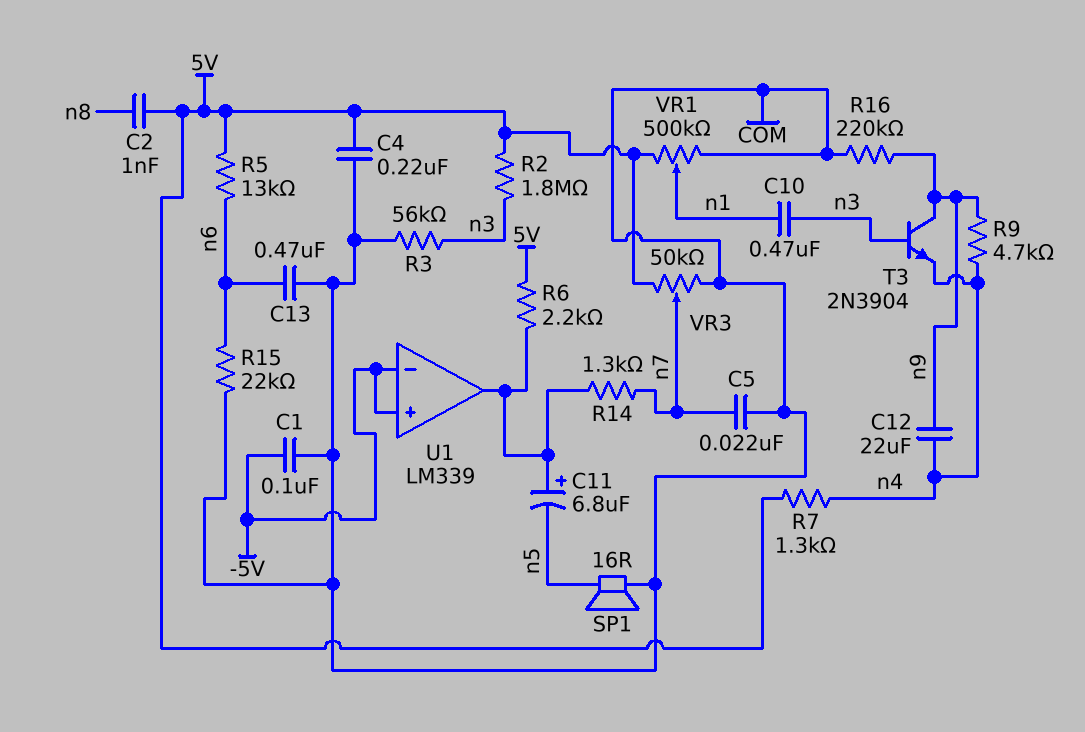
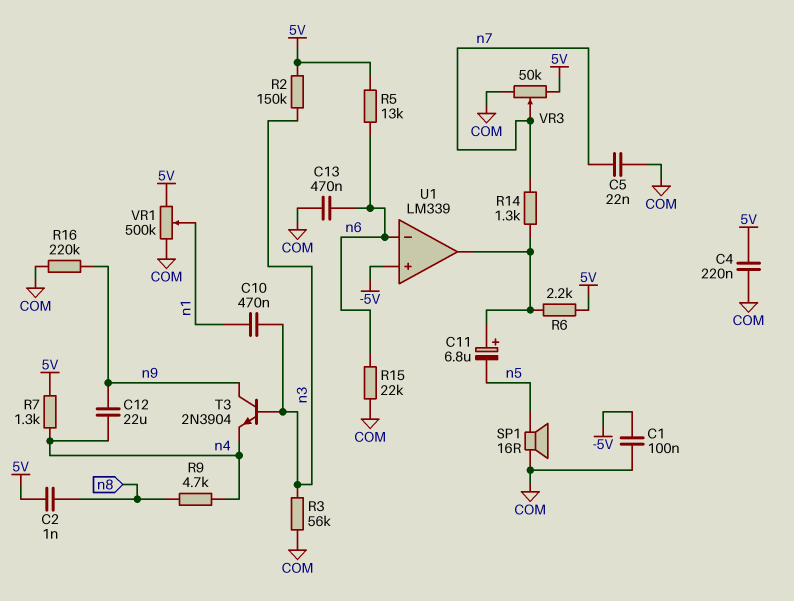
R2: 1.8M (5V, n3) -> 150k (5V, n3)
R9: 4.7k (n4, n9) -> 4.7k (n4, n8)
U1 pin in-: -5V -> n6

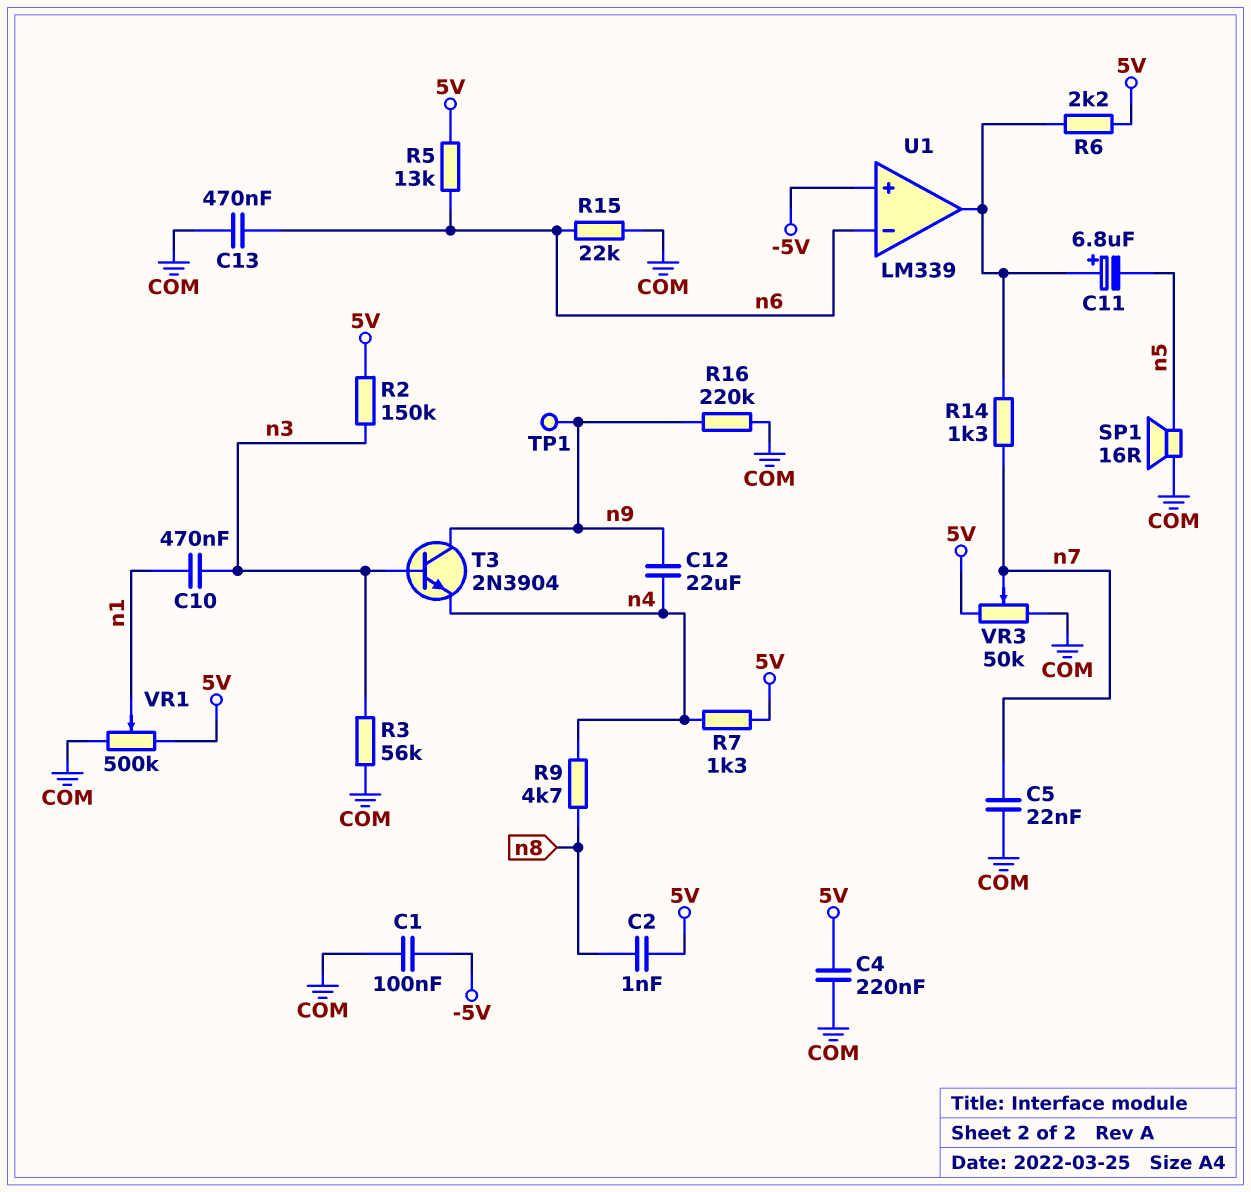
TP1: none -> test point (n9)

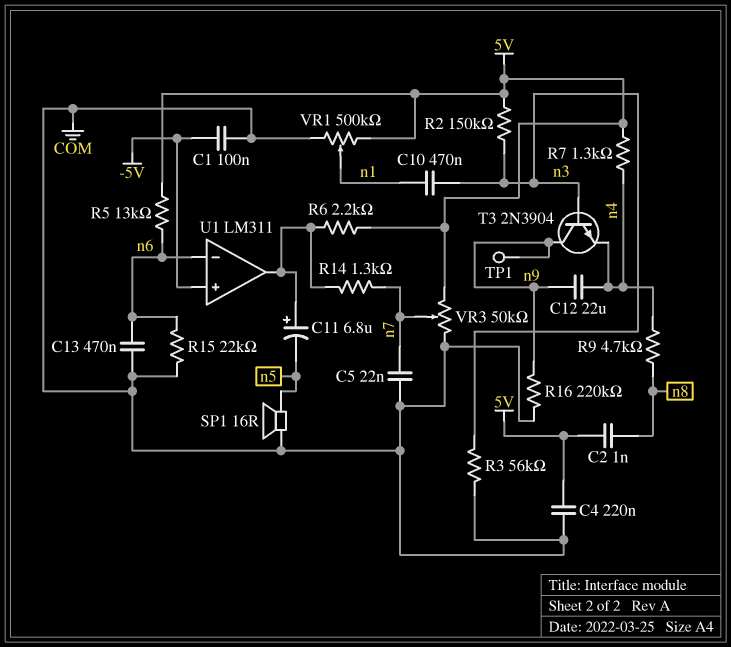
U1: LM339 -> LM311

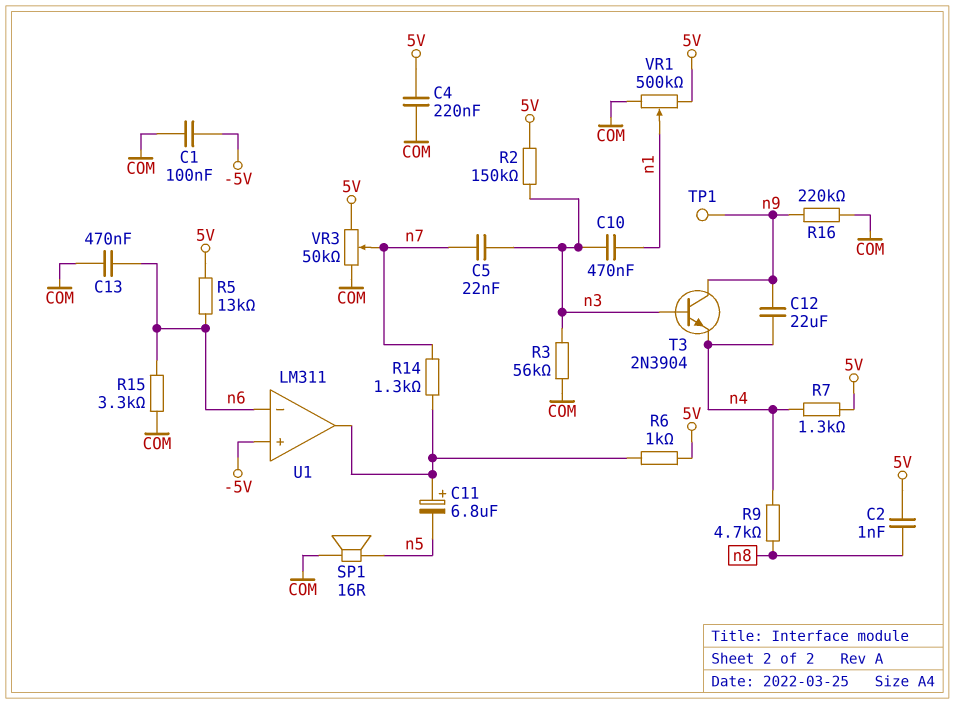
C5: 22nF (COM, n7) -> 22nF (n3, n7)
R6: 2.2k (5V, U1/out) -> 1k (5V, U1/out)
R15: 22k (COM, n6) -> 3.3k (COM, n6)

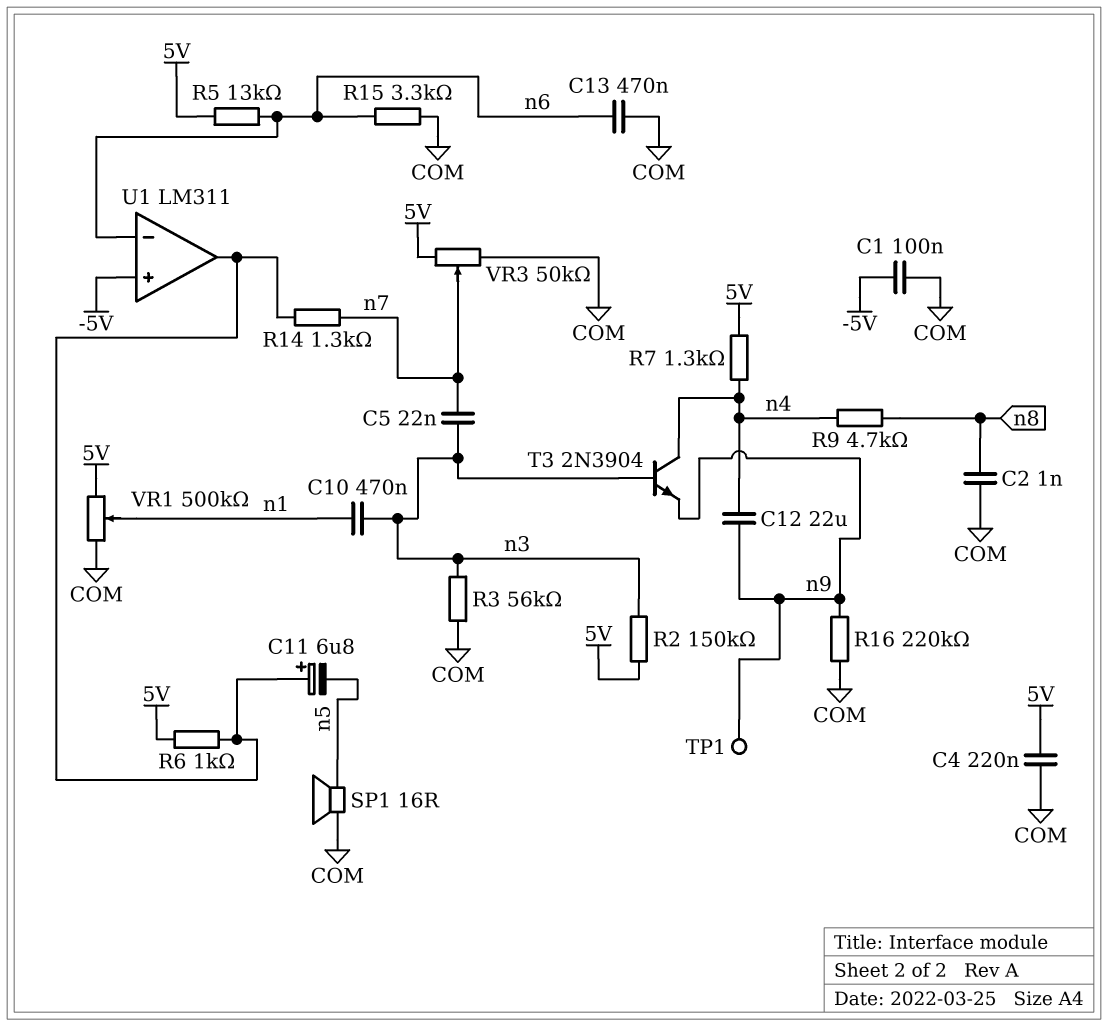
C2: 1nF (5V, n8) -> 1nF (COM, n8)
T3: NPN 2N3904 (B n3, C n9, E n4) -> NPN 2N3904 (B n3, C n4, E n9)

